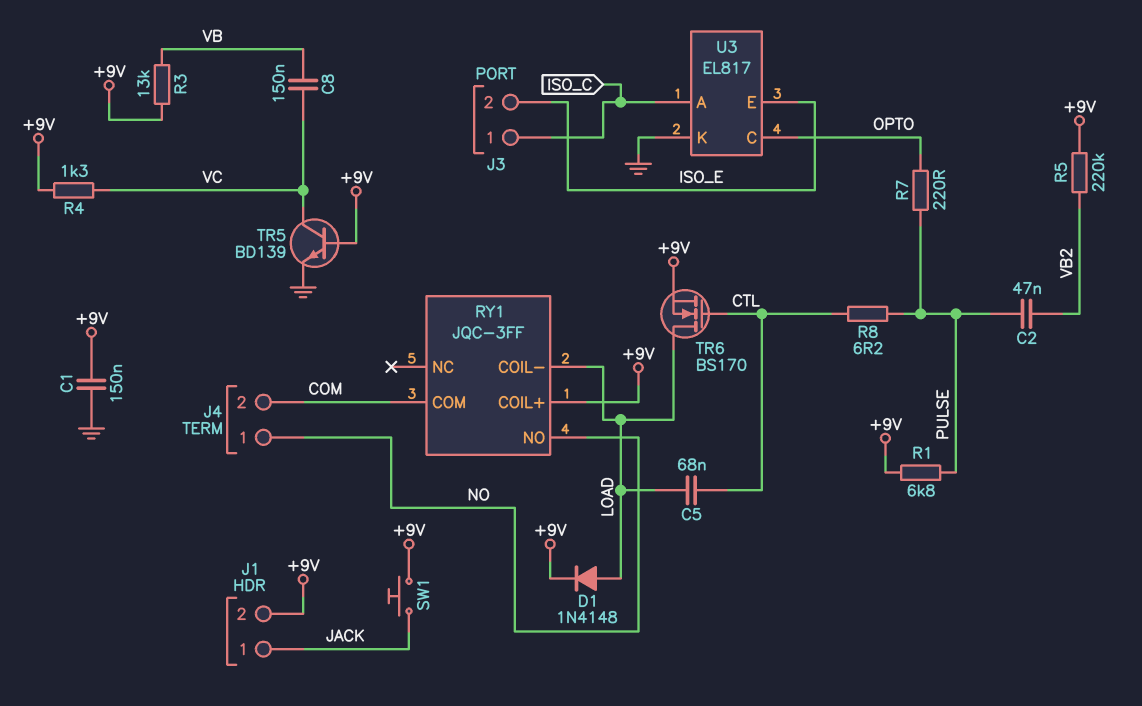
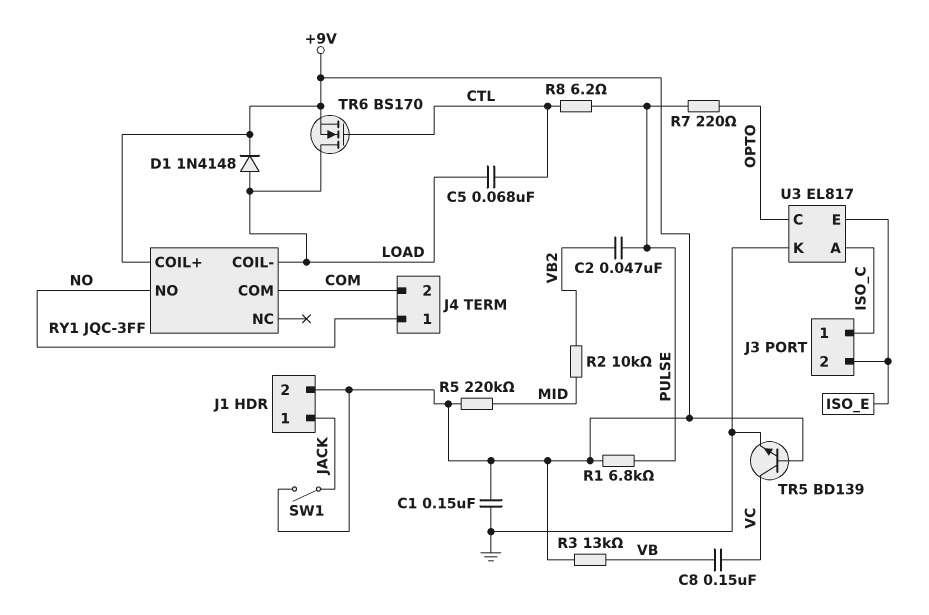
R2: none -> 10k (MID, VB2)
R4: 1.3k (+9V, VC) -> none
R5: 220k (+9V, VB2) -> 220k (+9V, MID)
SW1: button (+9V, JACK) -> switch (+9V, JACK)

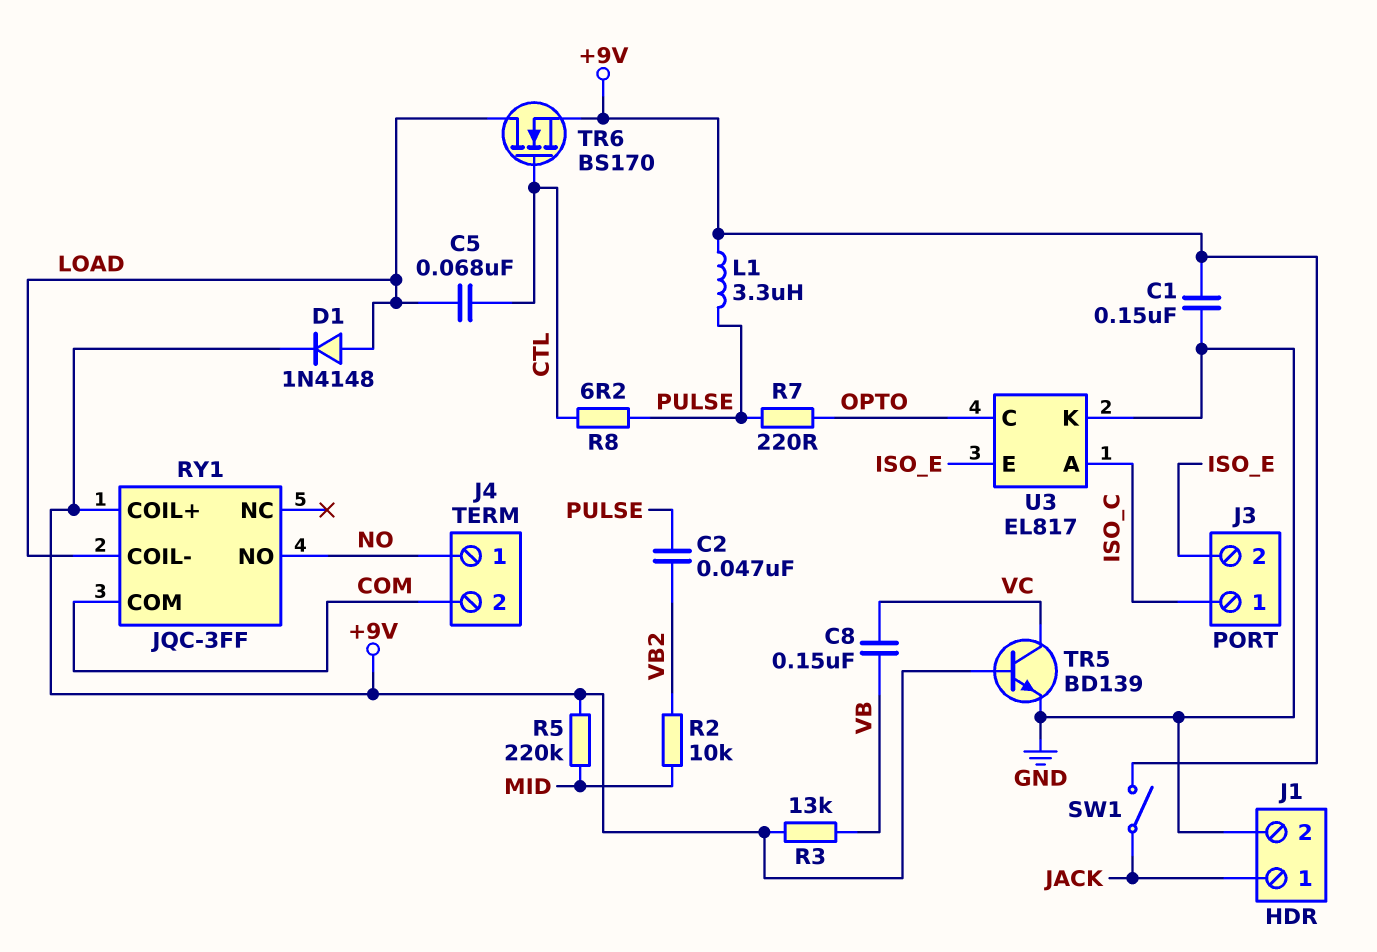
J1 pin 2: +9V -> GND
L1: none -> 3.3uH (+9V, PULSE)
R1: 6.8k (+9V, PULSE) -> none

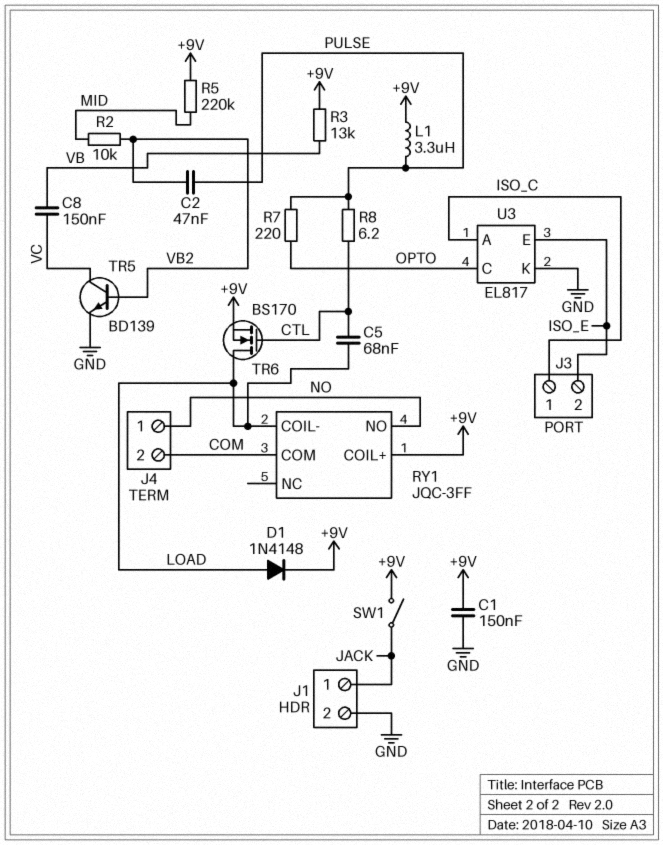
TR5: NPN BD139 (B +9V, C VC, E GND) -> NPN BD139 (B VB2, C VC, E GND)

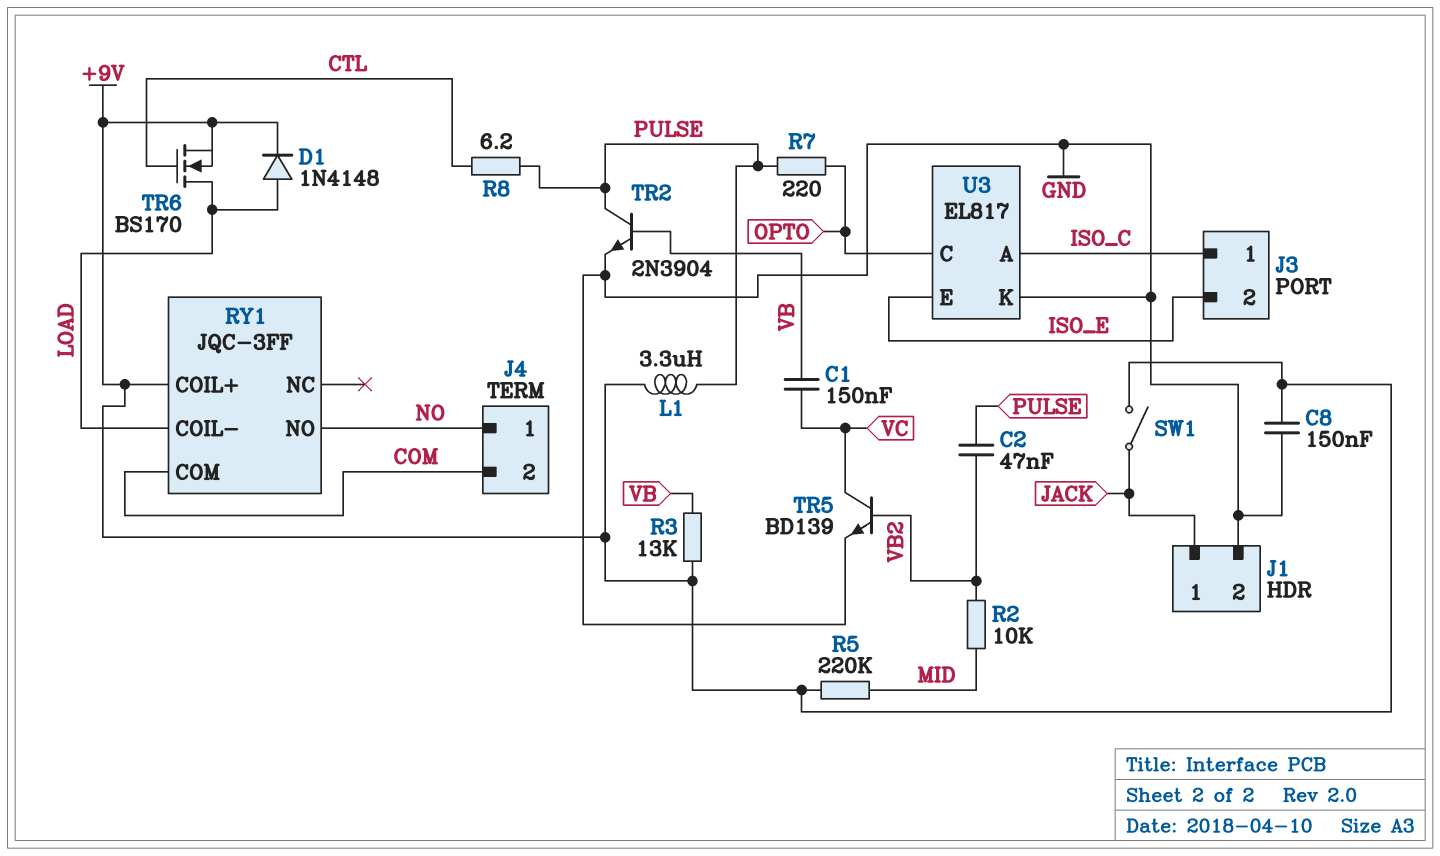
C1: 150nF (+9V, GND) -> 150nF (VB, VC)
C5: 68nF (CTL, LOAD) -> none
C8: 150nF (VB, VC) -> 150nF (+9V, GND)
TR2: none -> NPN 2N3904 (B VB, C PULSE, E GND)

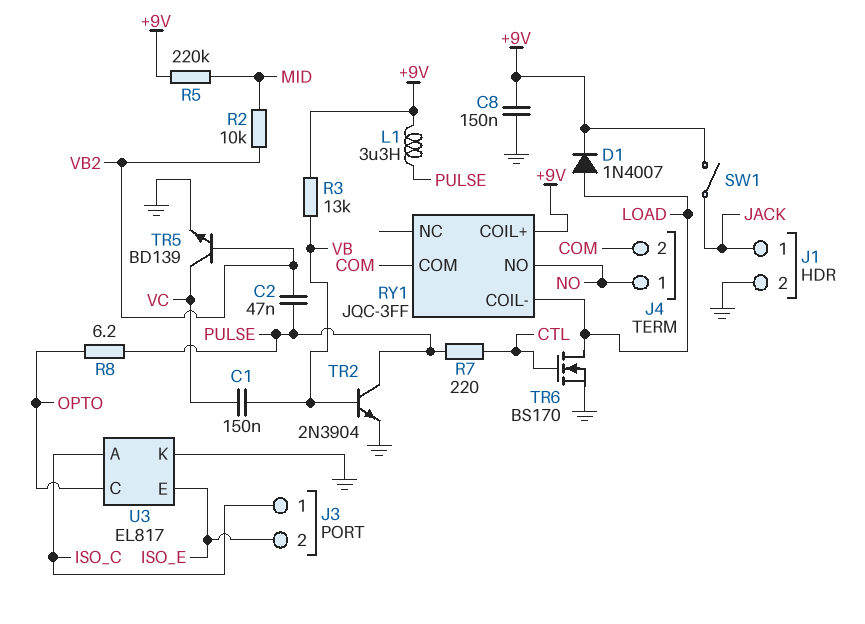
D1: diode 1N4148 (A LOAD, K +9V) -> diode 1N4007 (A LOAD, K +9V)
R7: 220 (OPTO, PULSE) -> 220 (CTL, PULSE)
R8: 6.2 (CTL, PULSE) -> 6.2 (OPTO, PULSE)
TR6: NMOS BS170 (G CTL, D LOAD, S +9V) -> NMOS BS170 (G CTL, D LOAD, S GND)

